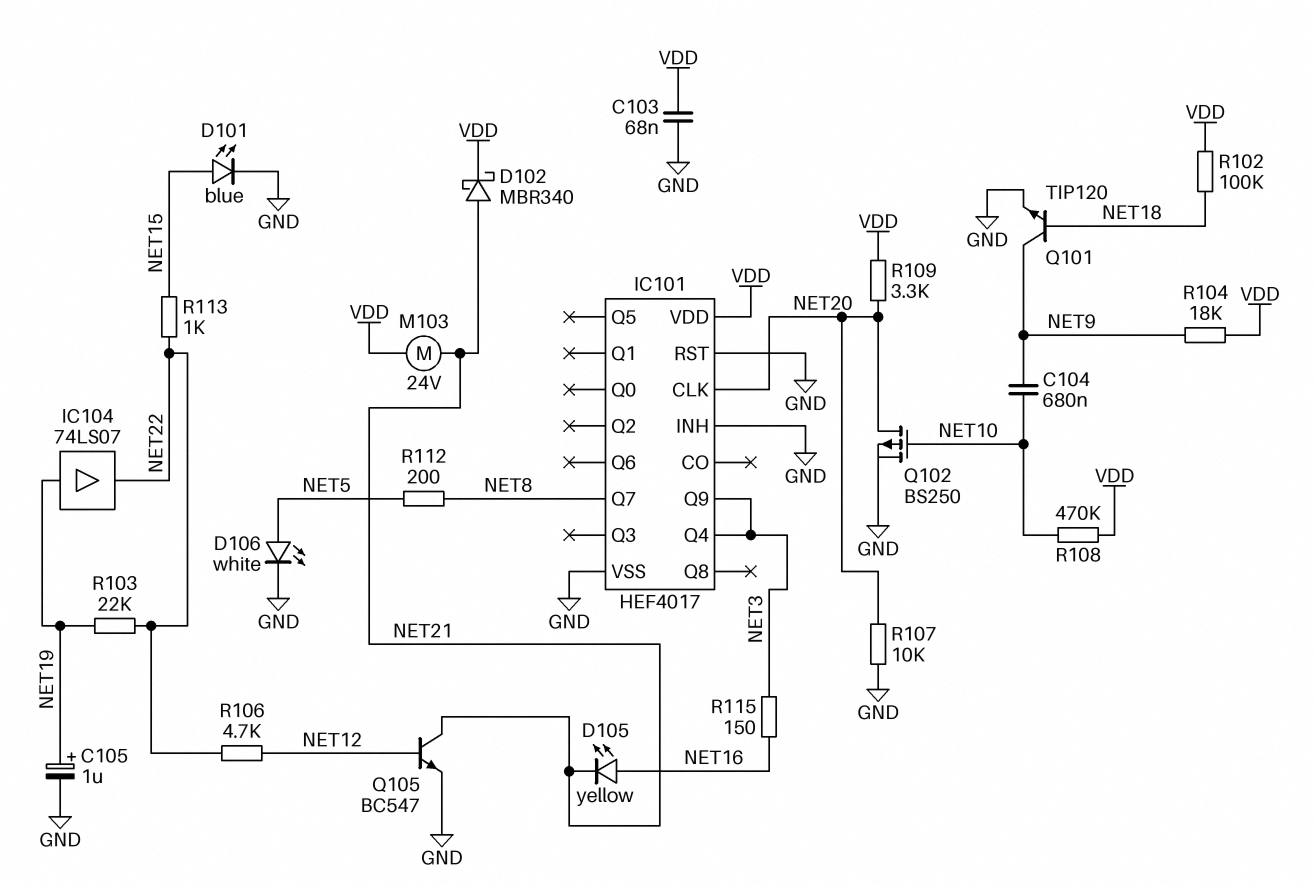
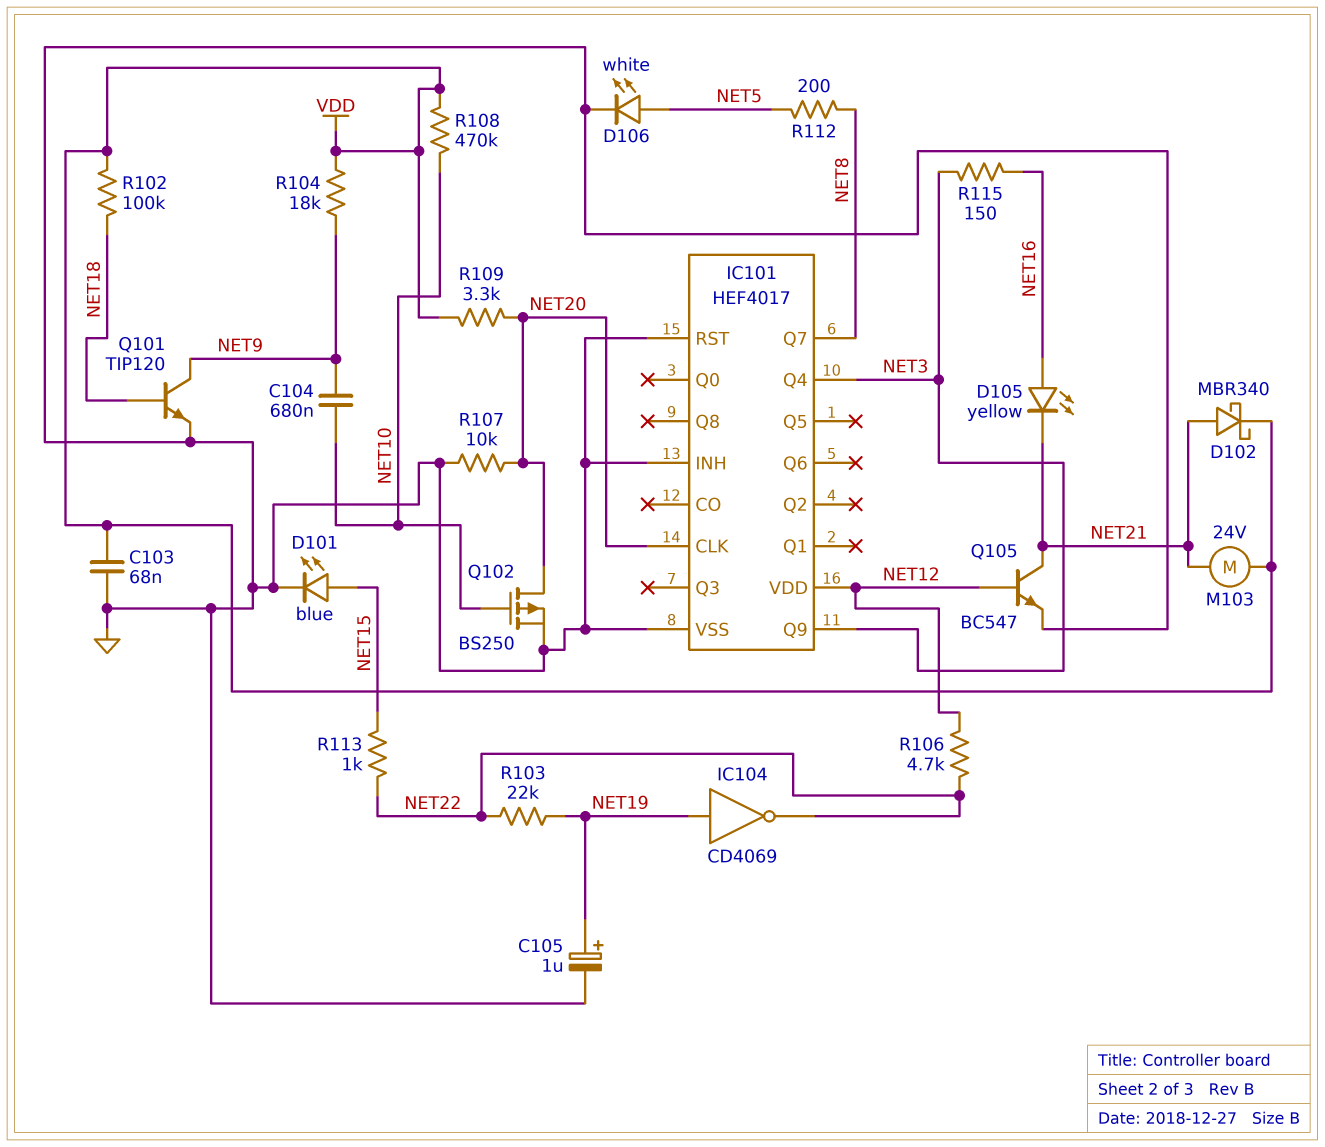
IC101 pin VDD: VDD -> NET12
IC104: buffer 74LS07 (in NET19, out NET22) -> NOT CD4069 (in NET19, out NET22)

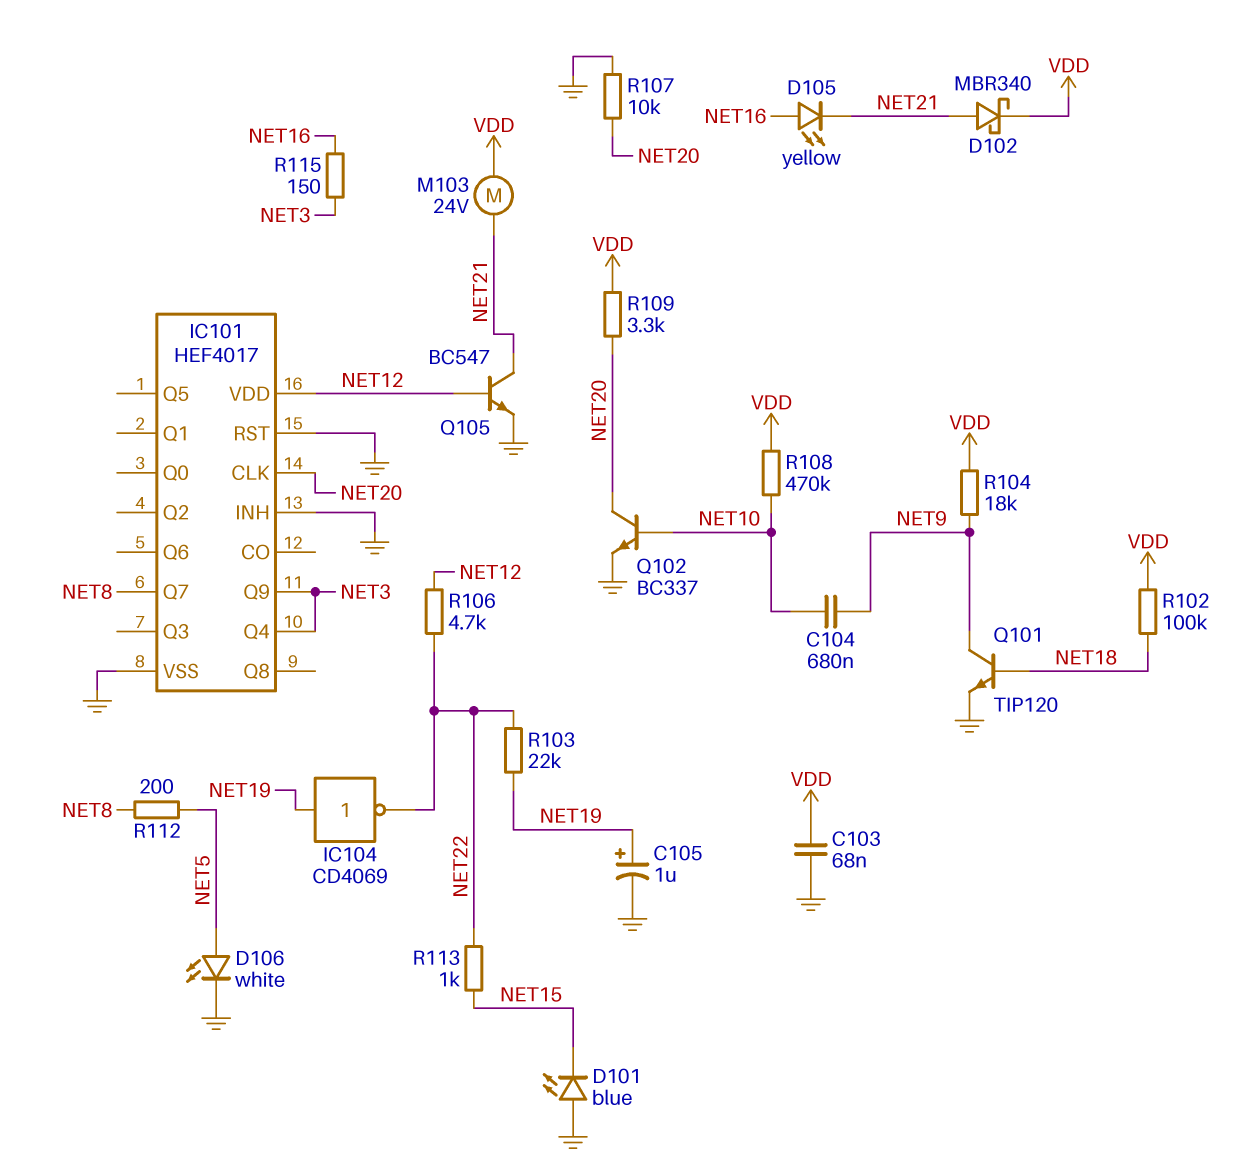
D101: LED blue (A NET15, K GND) -> LED blue (A GND, K NET15)
Q102: PMOS BS250 (G NET10, D NET20, S GND) -> NPN BC337 (B NET10, C NET20, E GND)

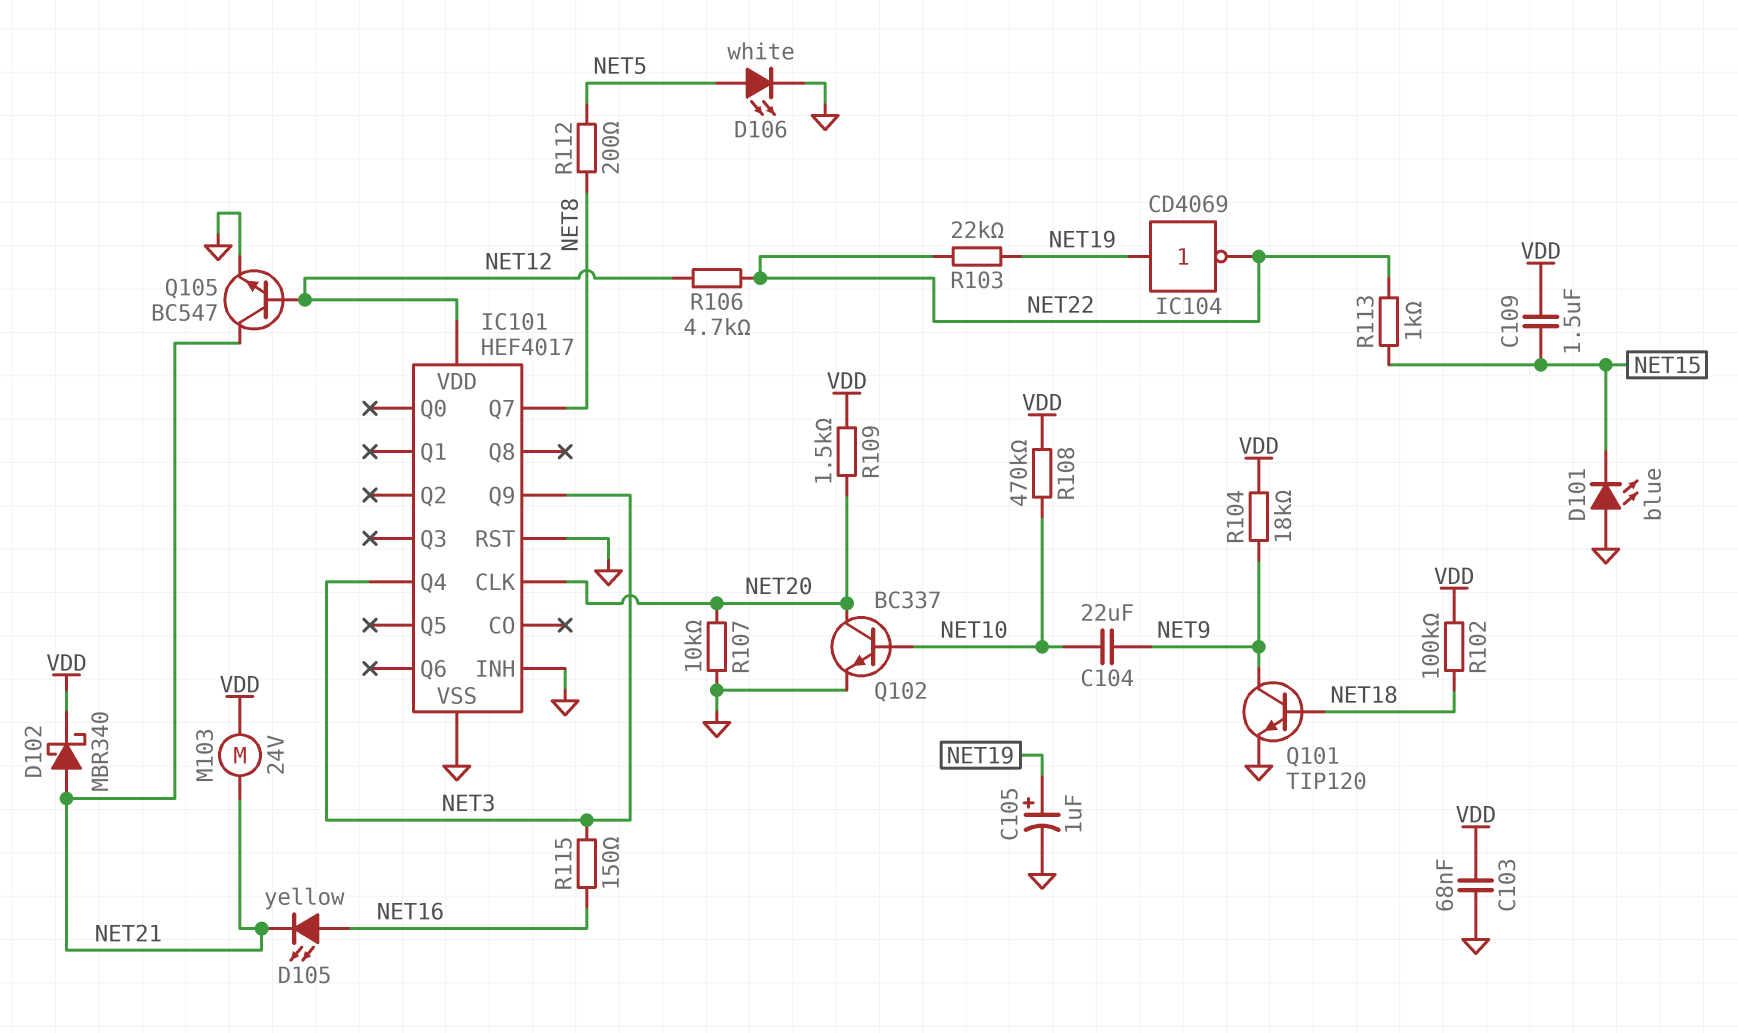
C104: 680nF (NET9, NET10) -> 22uF (NET9, NET10)
C109: none -> 1.5uF (NET15, VDD)
R109: 3.3k (NET20, VDD) -> 1.5k (NET20, VDD)

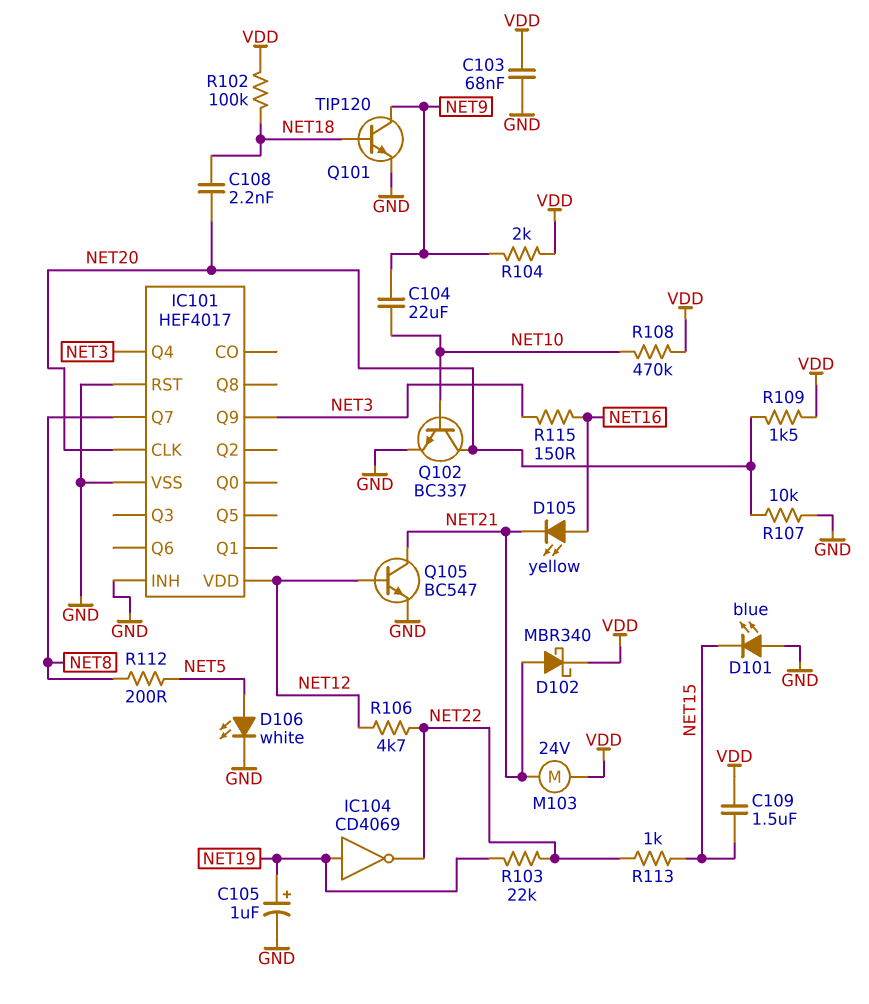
C108: none -> 2.2nF (NET18, NET20)
R104: 18k (NET9, VDD) -> 2k (NET9, VDD)

